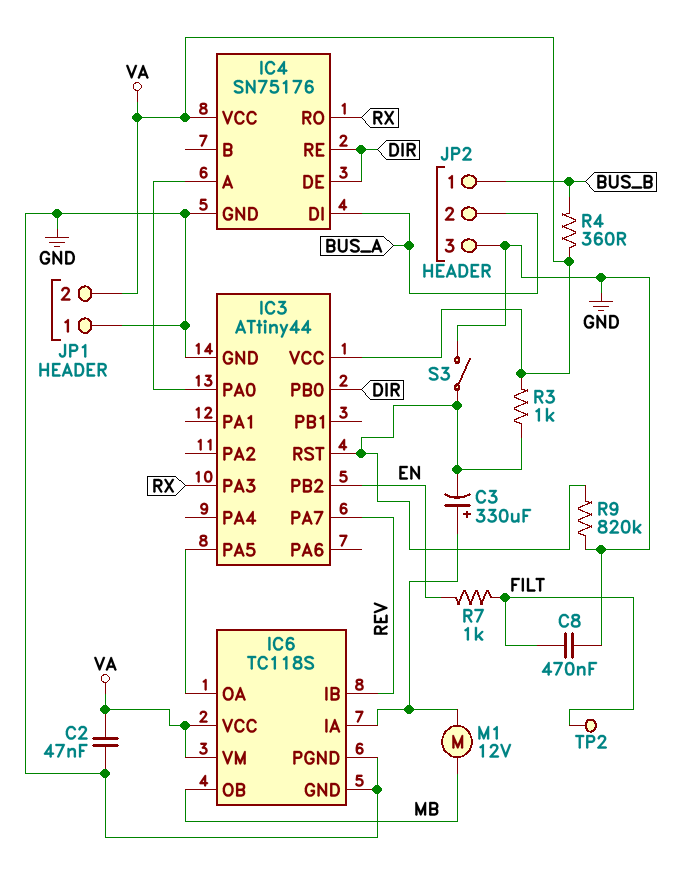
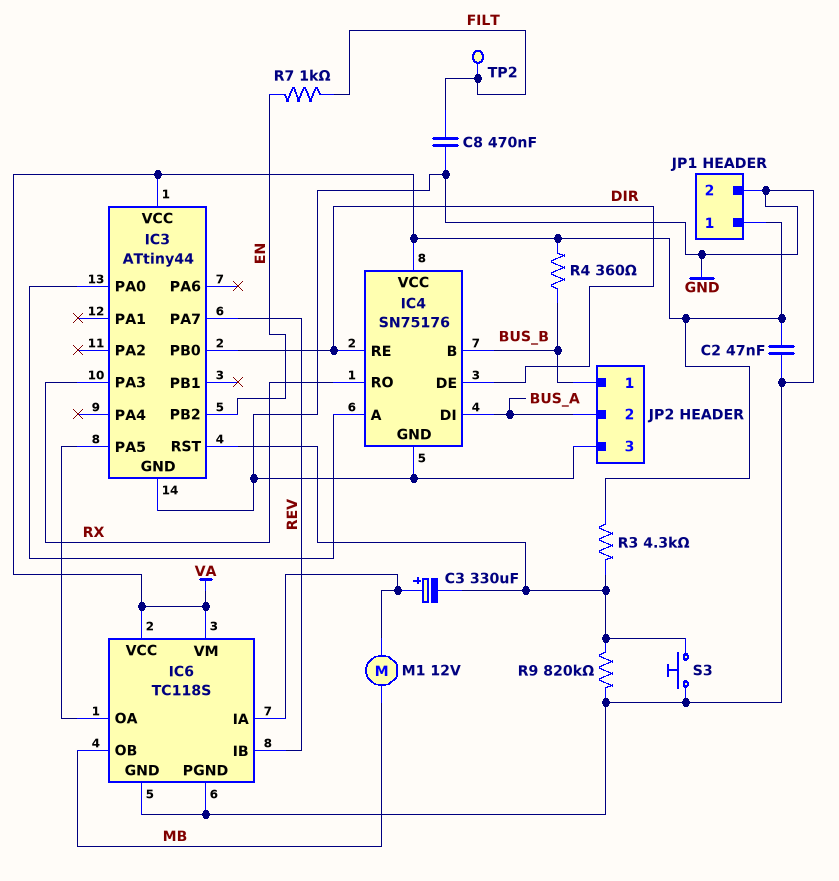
IC4 pin B: none -> BUS_B
JP1 pin 1: GND -> VA
JP1 pin 2: VA -> GND
R3: 1k (IC3/RST, VA) -> 4.3k (IC3/RST, VA)
S3: switch (GND, IC3/RST) -> button (GND, IC3/RST)

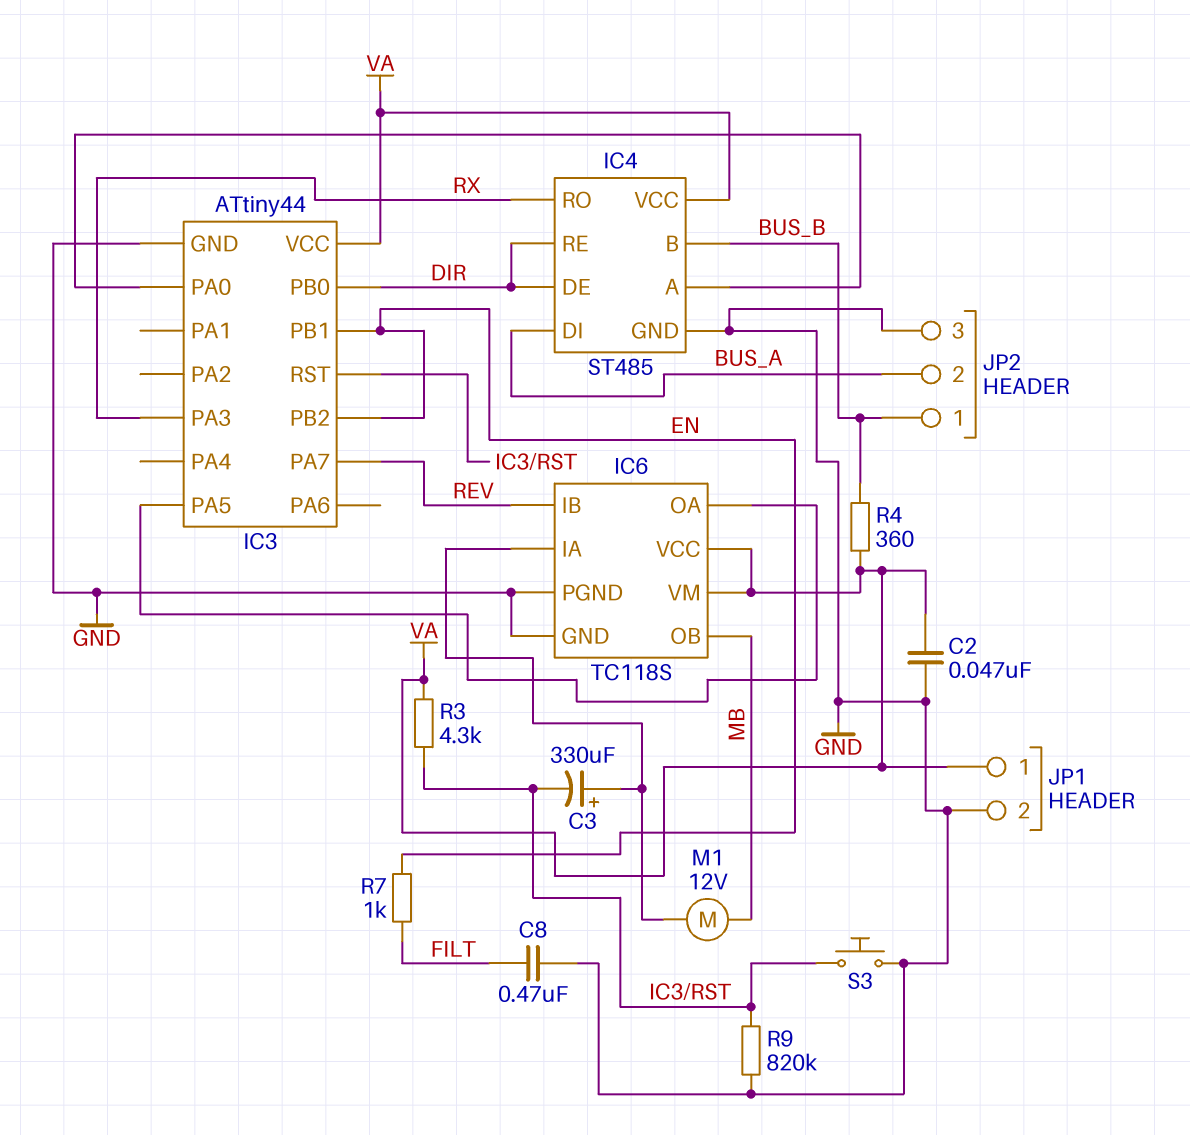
IC3 pin PB1: none -> EN
IC4: SN75176 -> ST485
TP2: test point (FILT) -> none

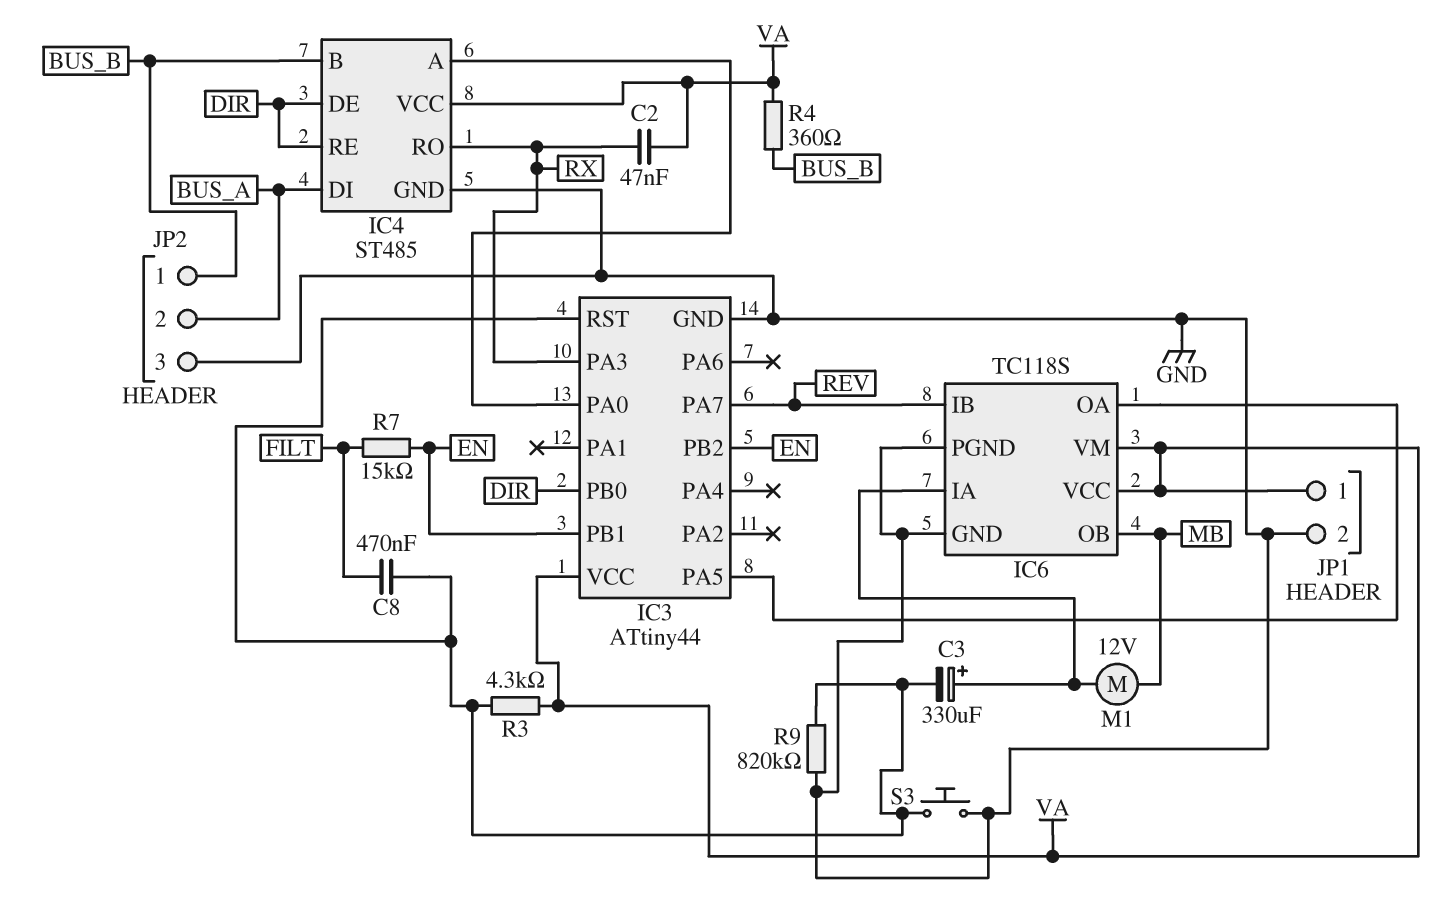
C2: 47nF (GND, VA) -> 47nF (RX, VA)
C8: 470nF (FILT, GND) -> 470nF (FILT, IC3/RST)
R7: 1k (EN, FILT) -> 15k (EN, FILT)

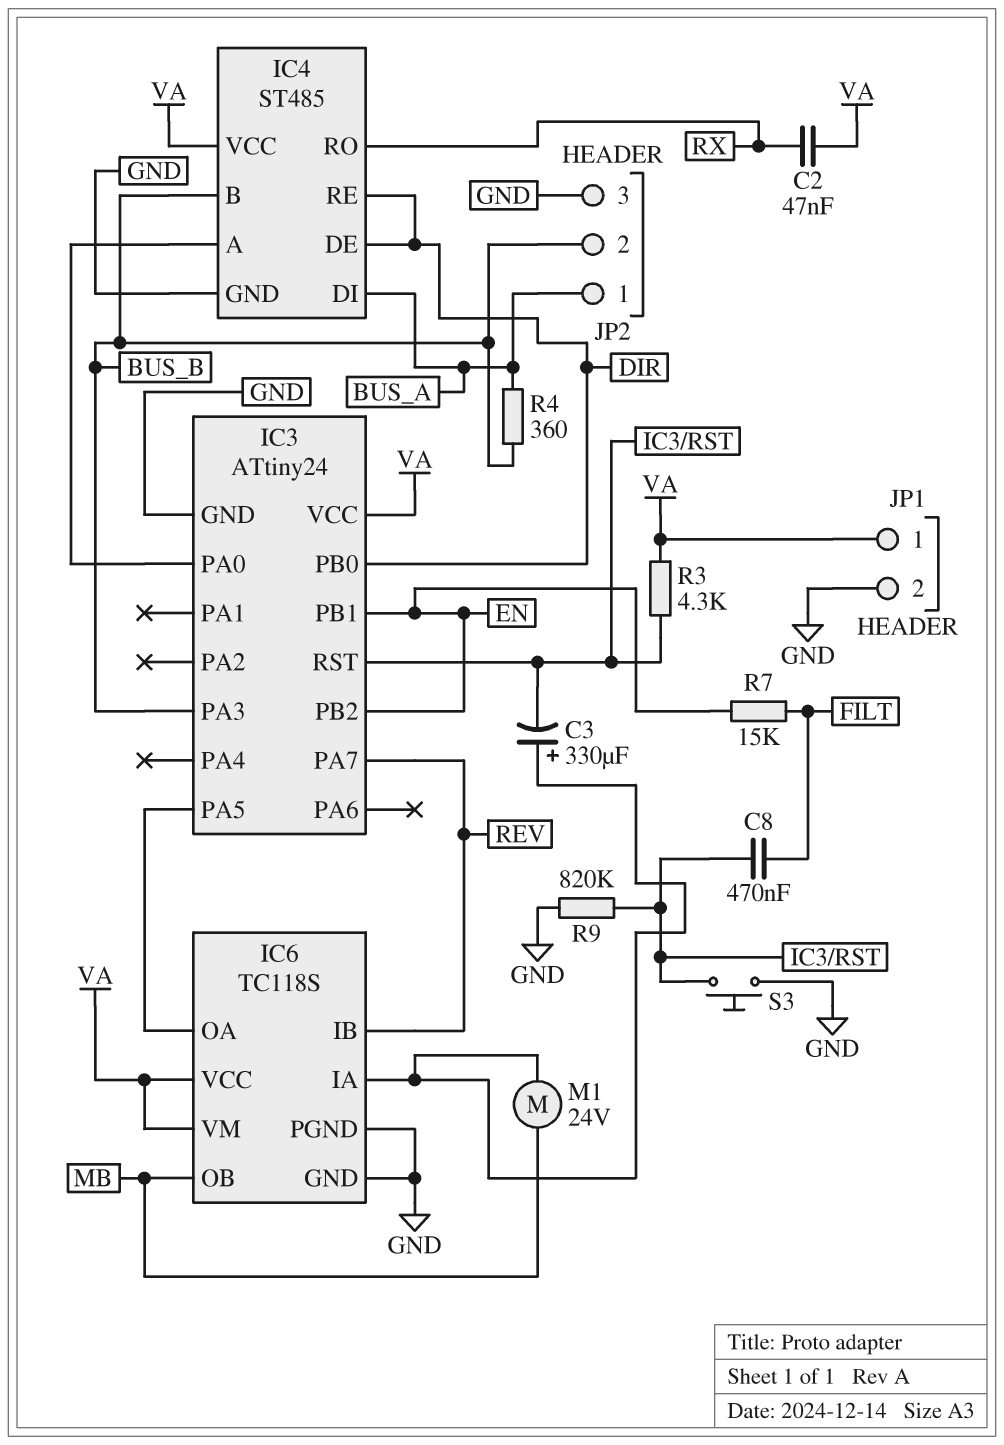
IC3: ATtiny44 -> ATtiny24
IC3 pin PA3: RX -> BUS_B
JP2 pin 1: BUS_B -> BUS_A
JP2 pin 2: BUS_A -> BUS_B
M1: motor 12V (IC6/IA, MB) -> motor 24V (IC6/IA, MB)
R4: 360 (BUS_B, VA) -> 360 (BUS_A, BUS_B)

